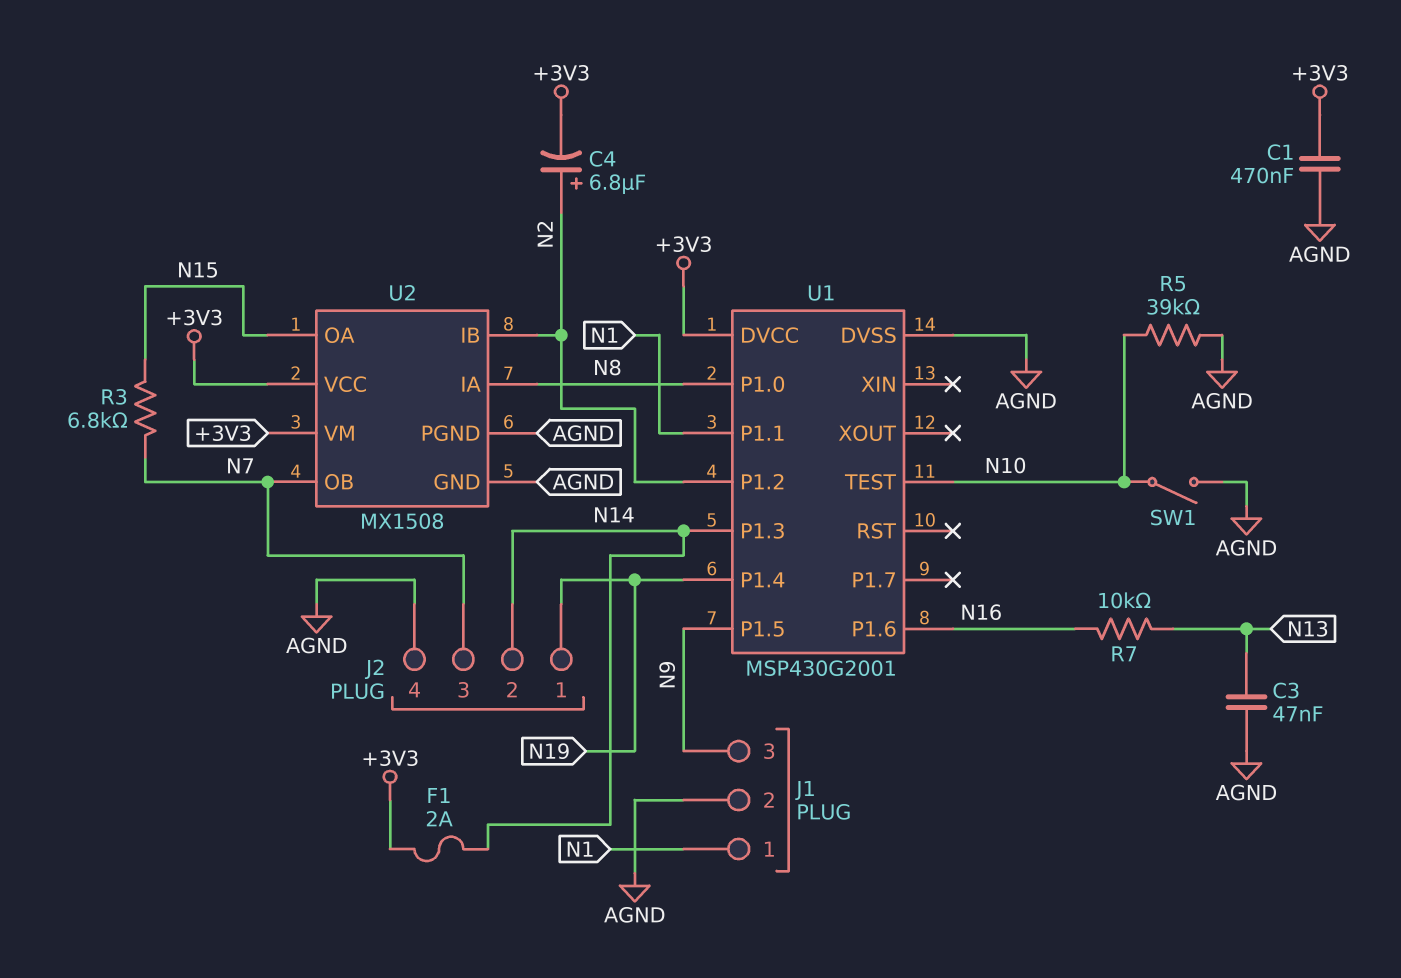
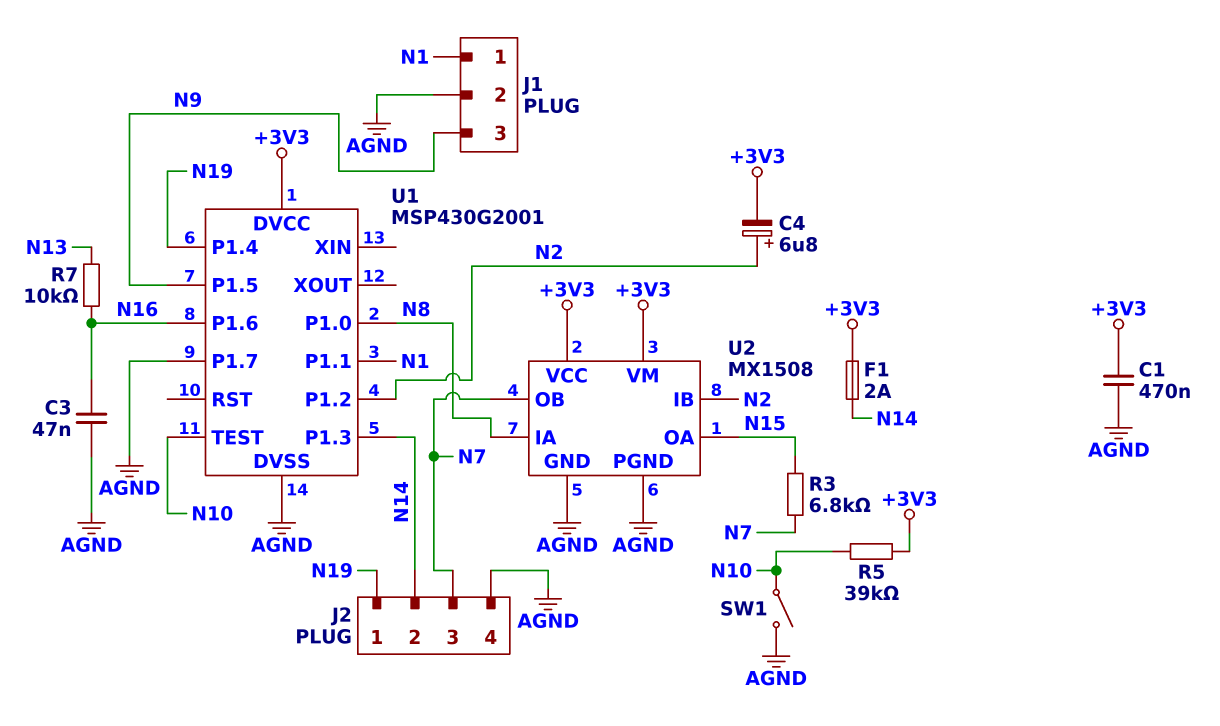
C3: 47nF (AGND, N13) -> 47nF (AGND, N16)
R5: 39k (AGND, N10) -> 39k (+3V3, N10)
U1 pin P1.7: none -> AGND

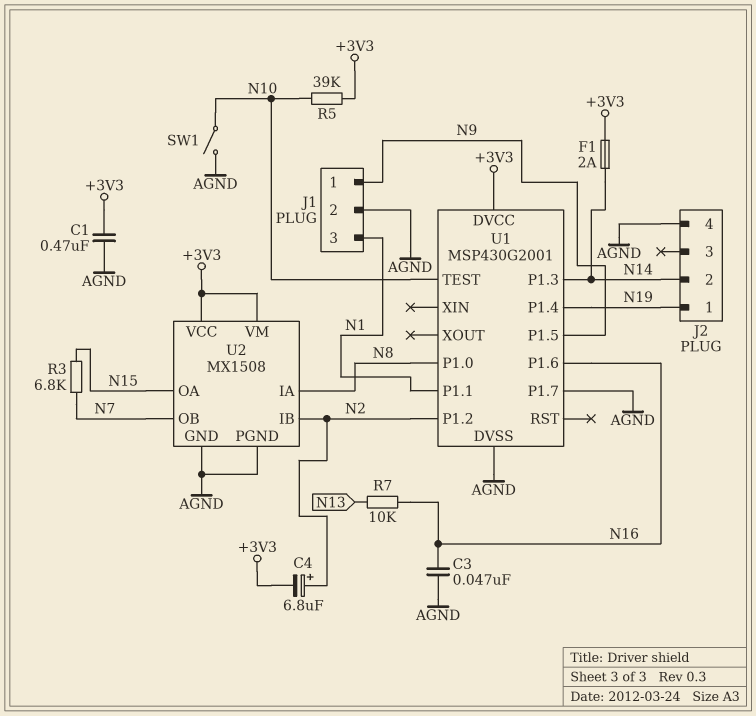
J1 pin 1: N1 -> N9
J1 pin 3: N9 -> N1
J2 pin 3: N7 -> none

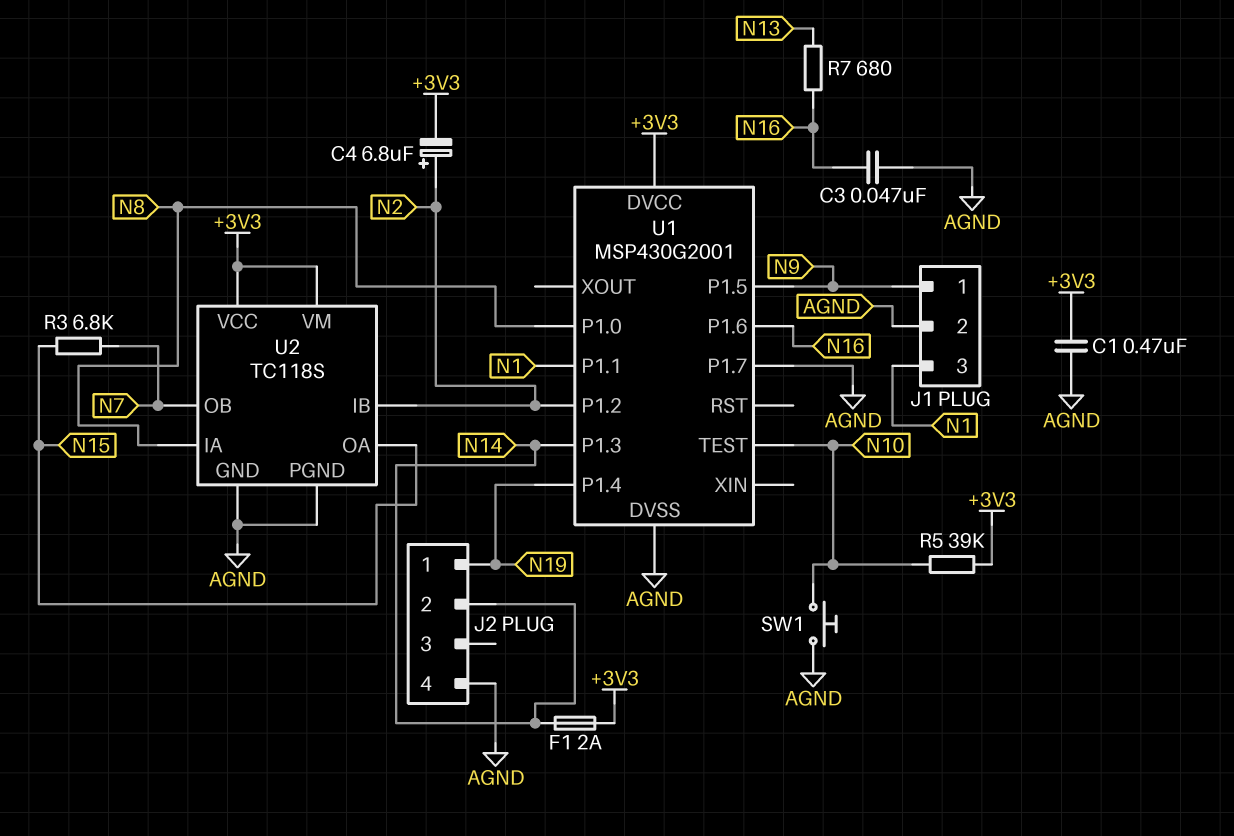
R7: 10k (N13, N16) -> 680 (N13, N16)
SW1: switch (AGND, N10) -> button (AGND, N10)
U2: MX1508 -> TC118S

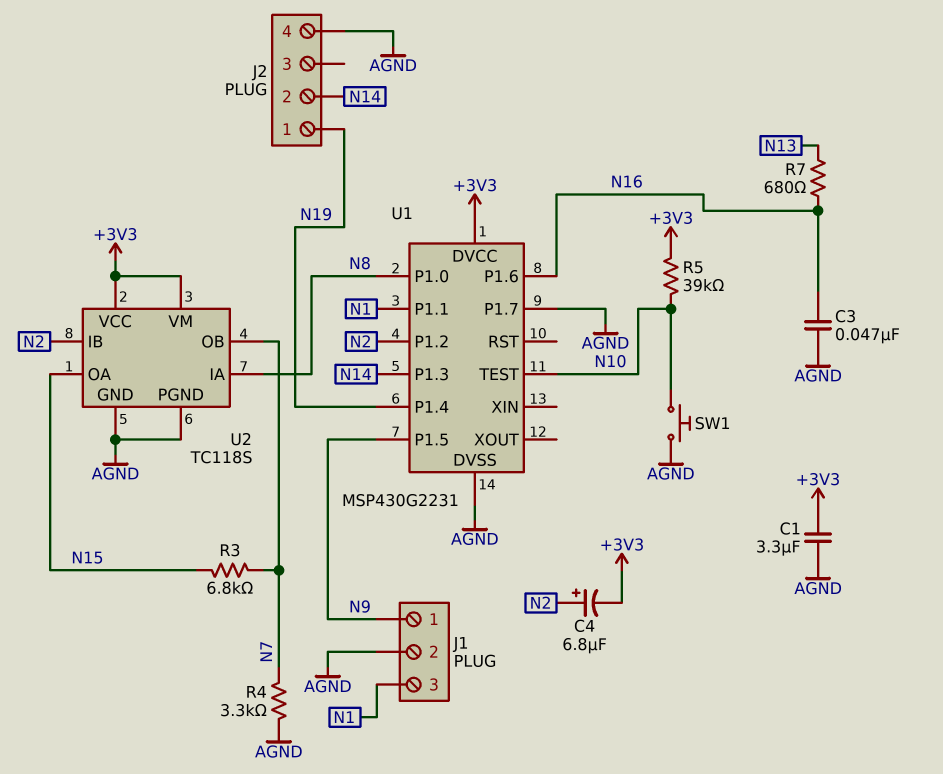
C1: 470nF (+3V3, AGND) -> 3.3uF (+3V3, AGND)
F1: 2A (+3V3, N14) -> none
R4: none -> 3.3k (AGND, N7)
U1: MSP430G2001 -> MSP430G2231

